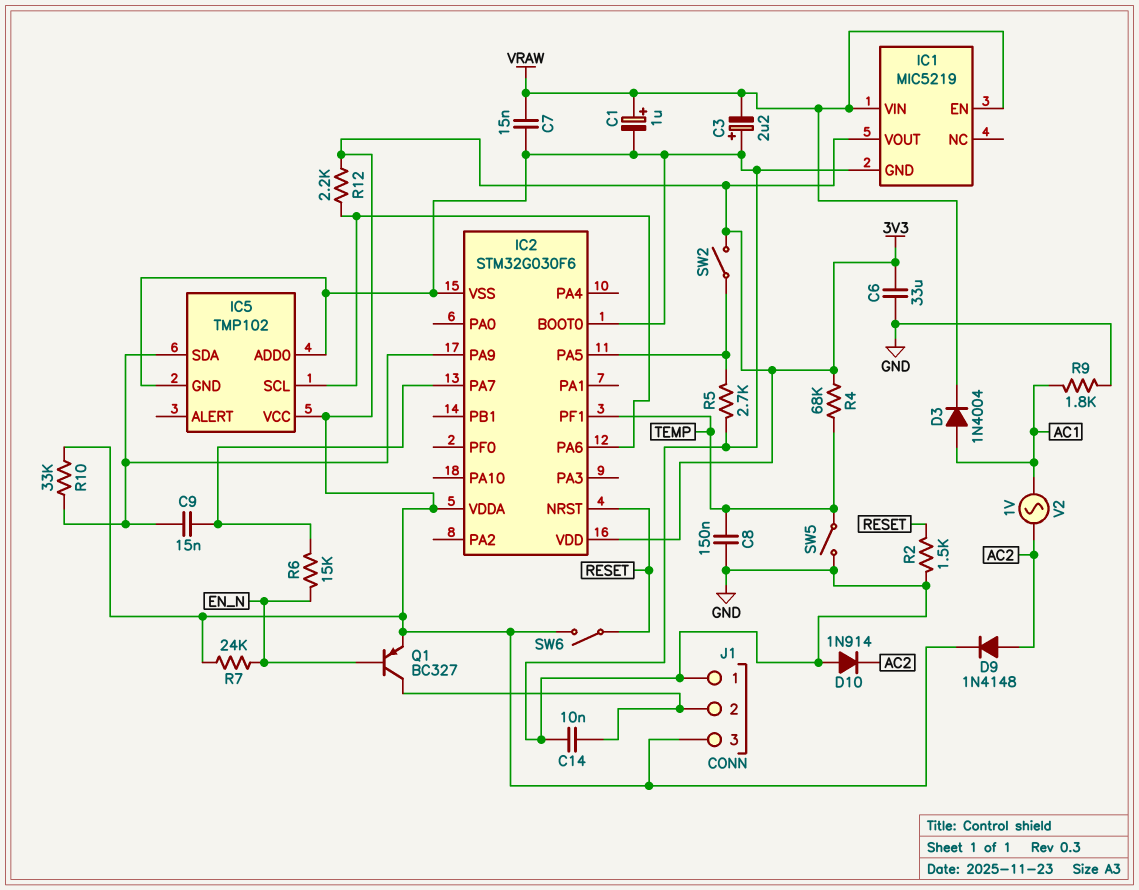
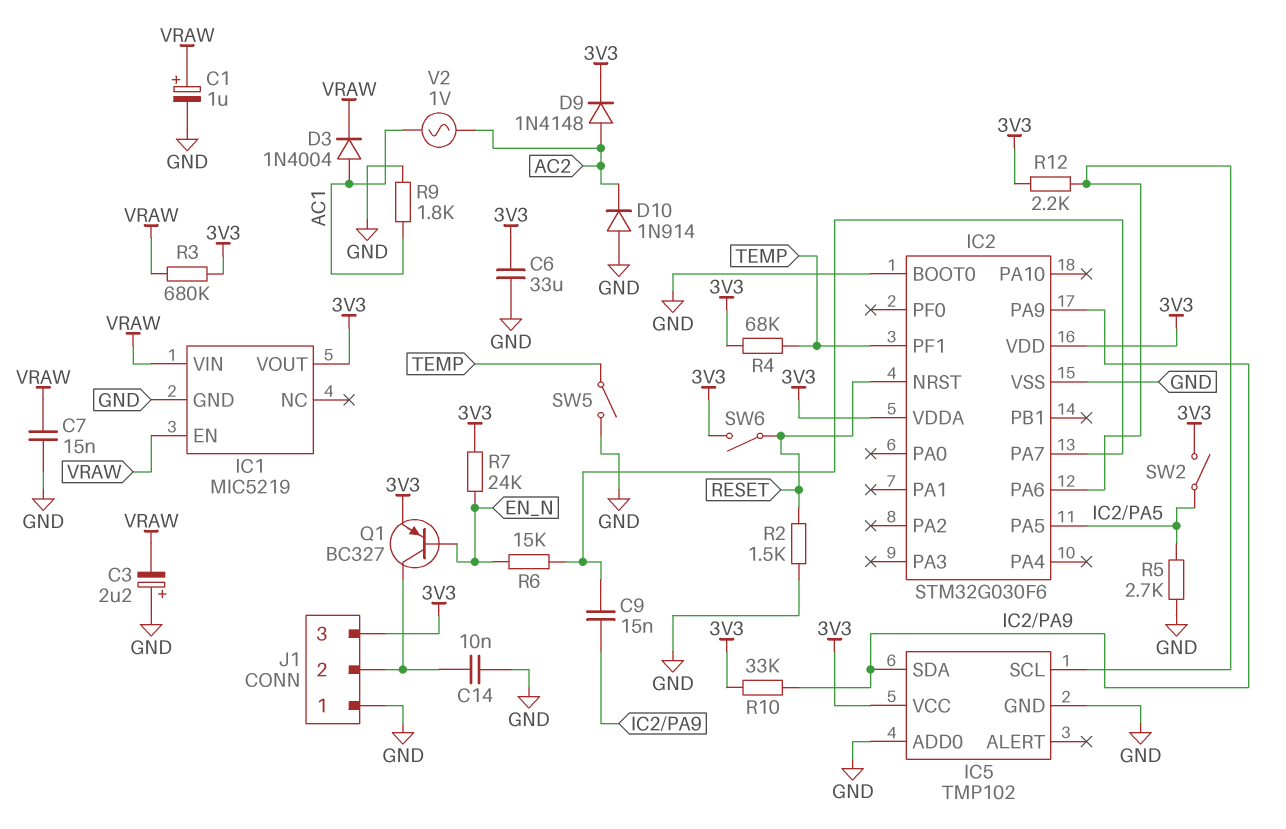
C8: 150nF (GND, TEMP) -> none
R3: none -> 680k (3V3, VRAW)

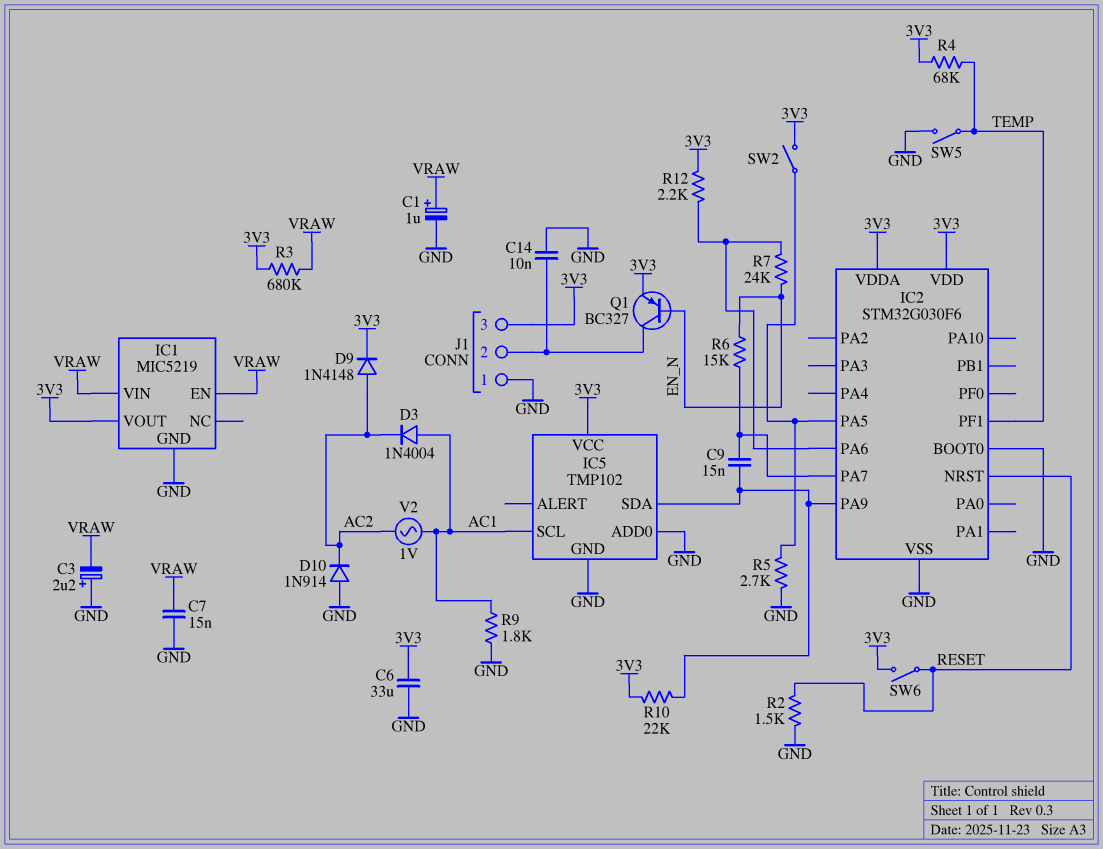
D3: diode 1N4004 (A AC1, K VRAW) -> diode 1N4004 (A AC1, K AC2)
IC5 pin SCL: IC2/PA6 -> AC1
R7: 24k (3V3, EN_N) -> 24k (EN_N, IC2/PA6)
R10: 33k (3V3, IC2/PA9) -> 22k (3V3, IC2/PA9)

